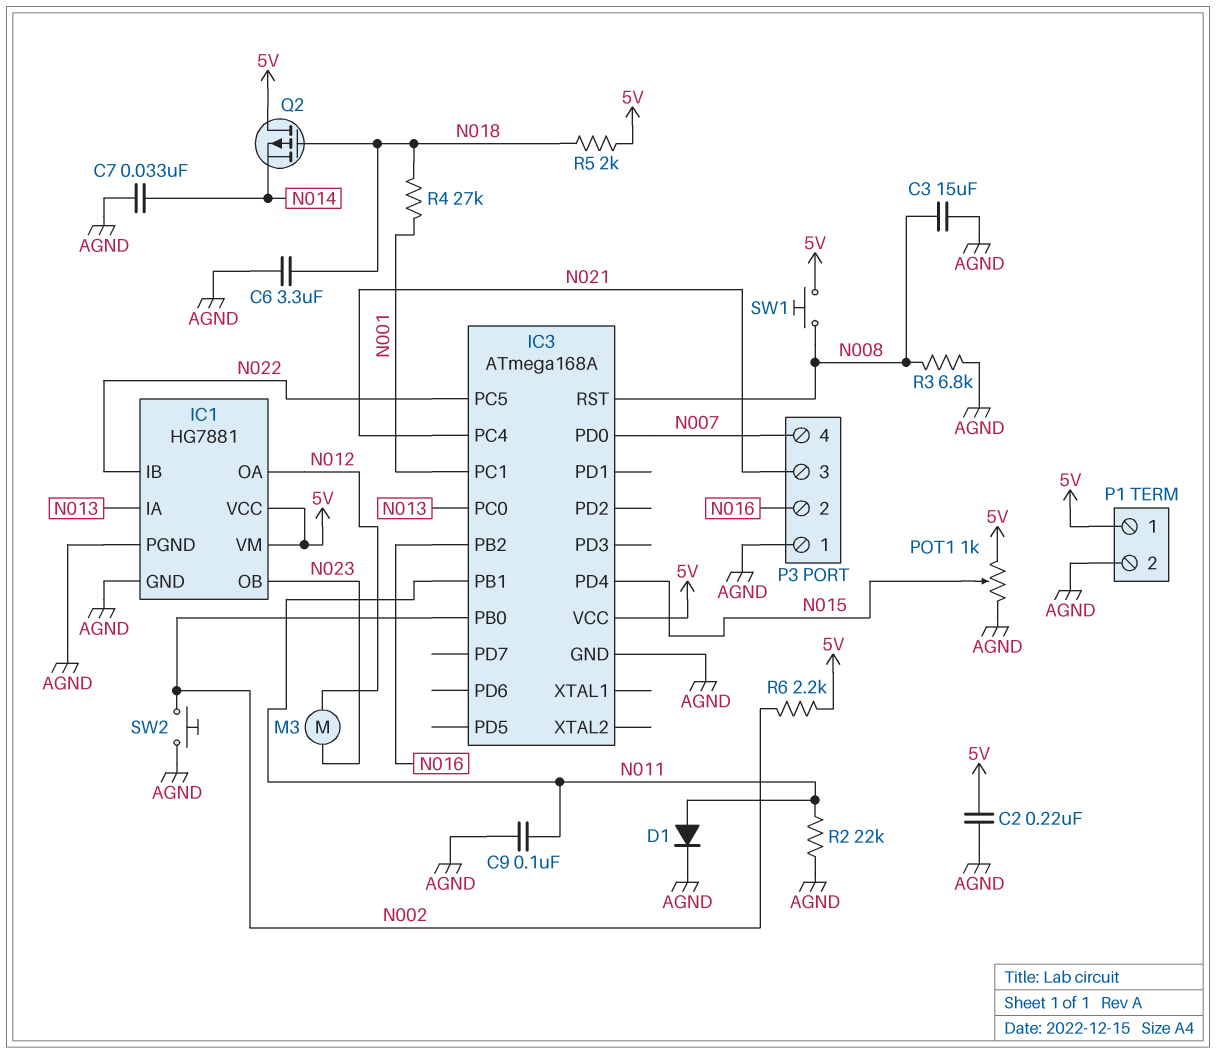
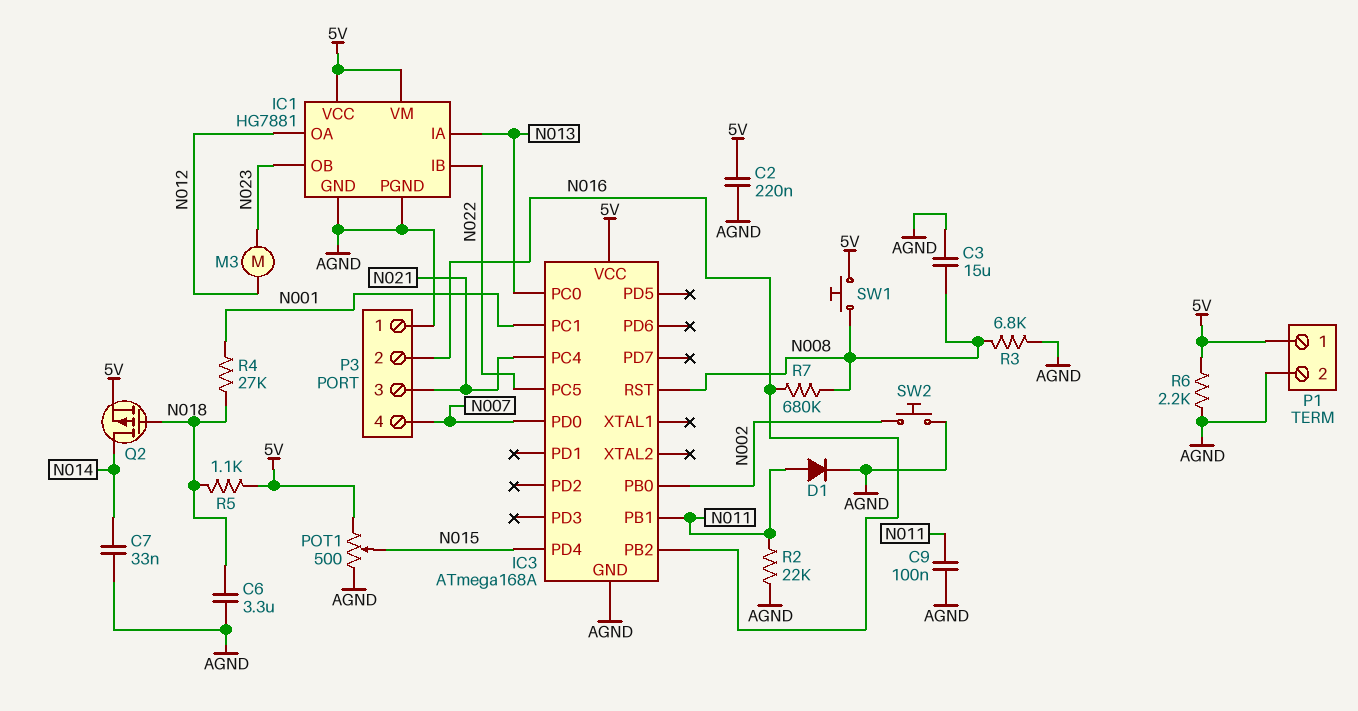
POT1: 1k (5V, AGND, wiper N015) -> 500 (5V, AGND, wiper N015)
Q2: PMOS (G N018, D 5V, S N014) -> PMOS (G N018, D N014, S 5V)
R5: 2k (5V, N018) -> 1.1k (5V, N018)
R6: 2.2k (5V, N002) -> 2.2k (5V, AGND)
R7: none -> 680k (N008, N016)

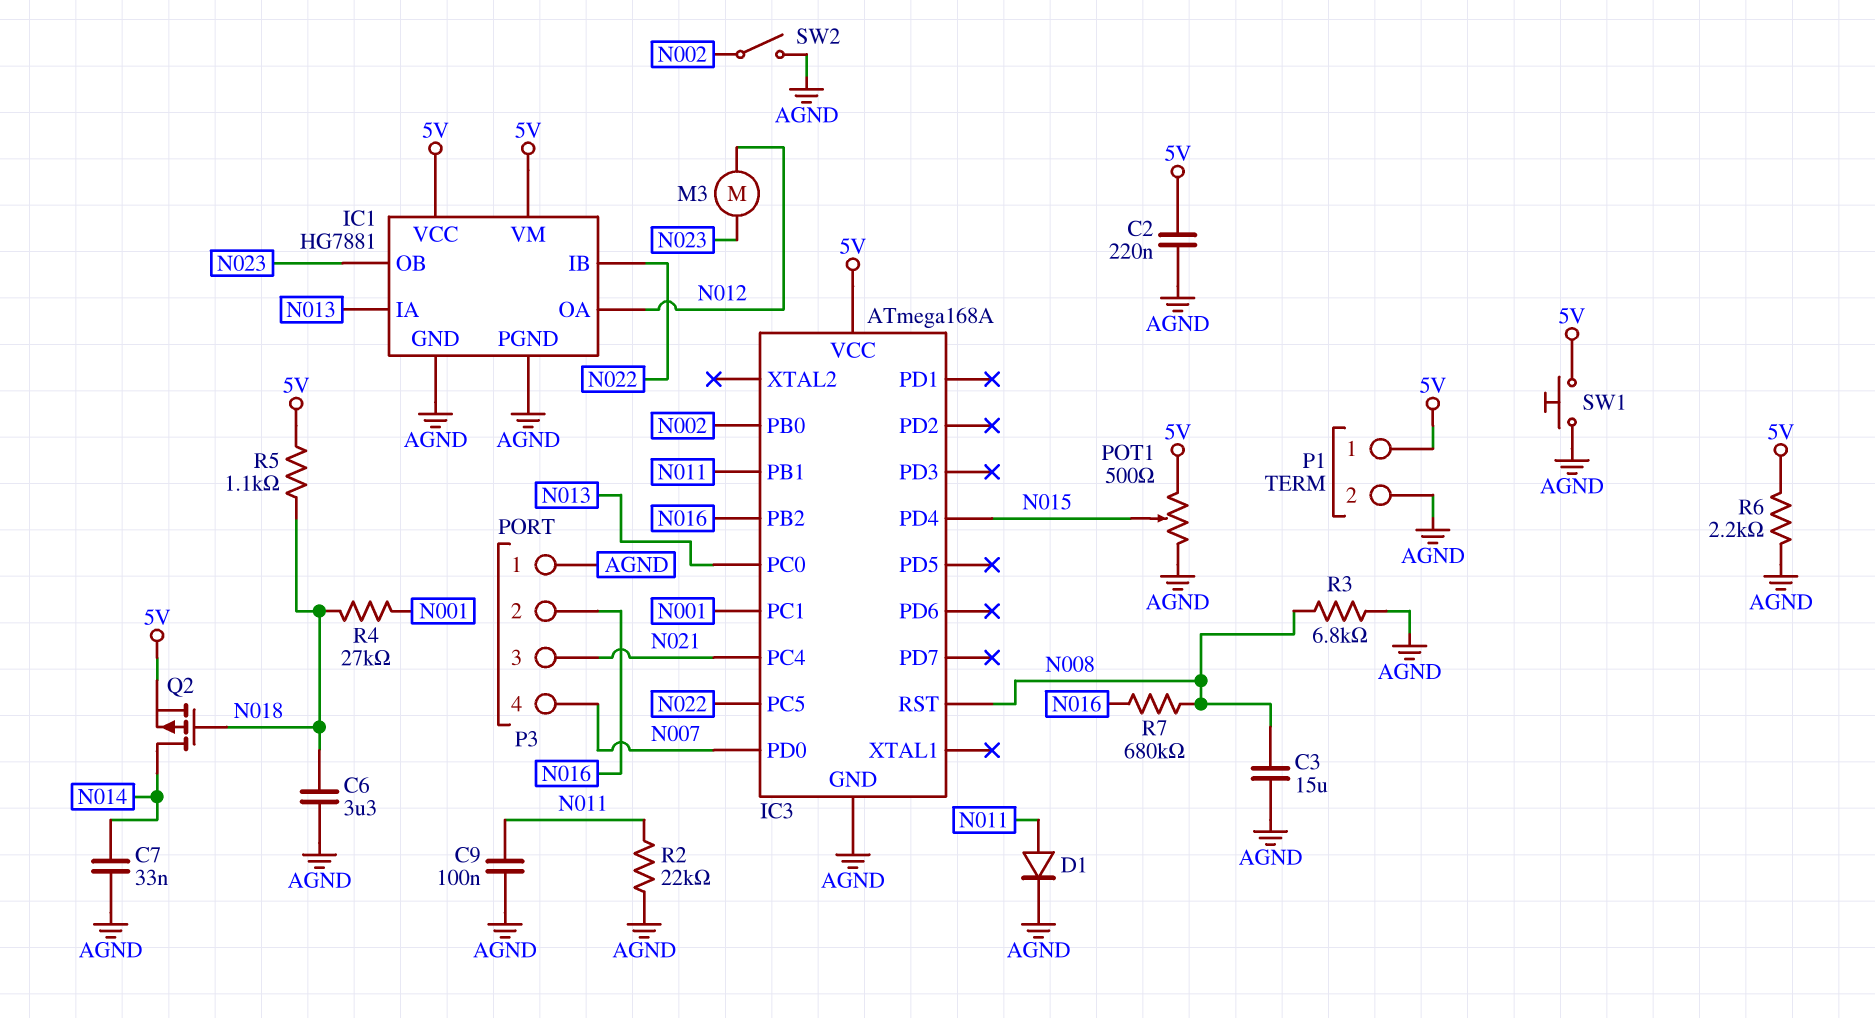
SW1: button (5V, N008) -> button (5V, AGND)
SW2: button (AGND, N002) -> switch (AGND, N002)

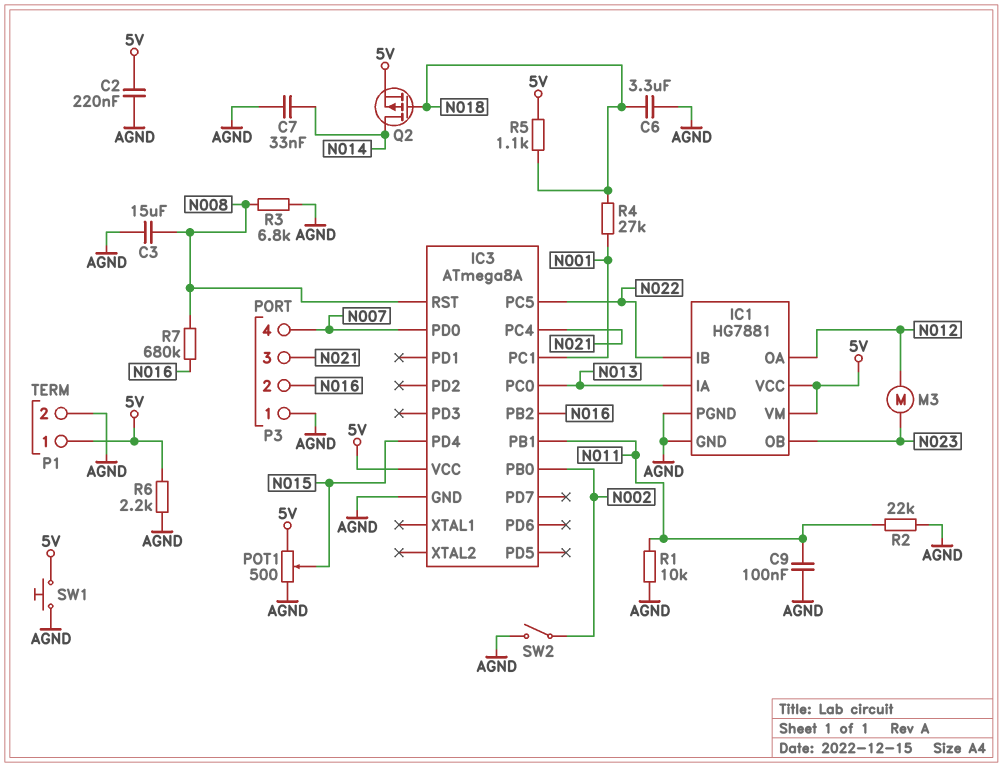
D1: diode (A N011, K AGND) -> none
IC3: ATmega168A -> ATmega8A
R1: none -> 10k (AGND, N011)

